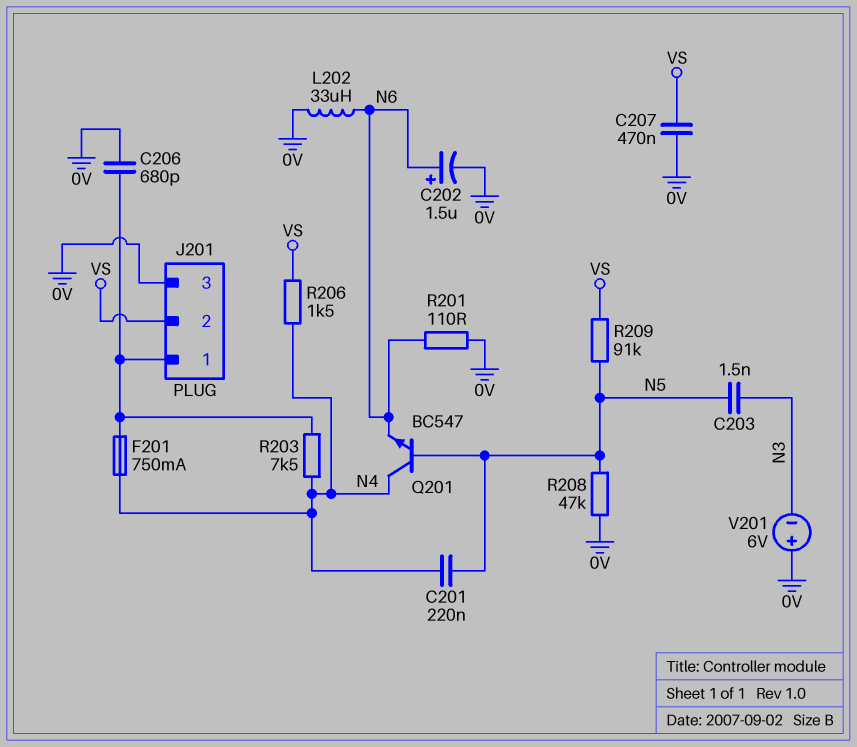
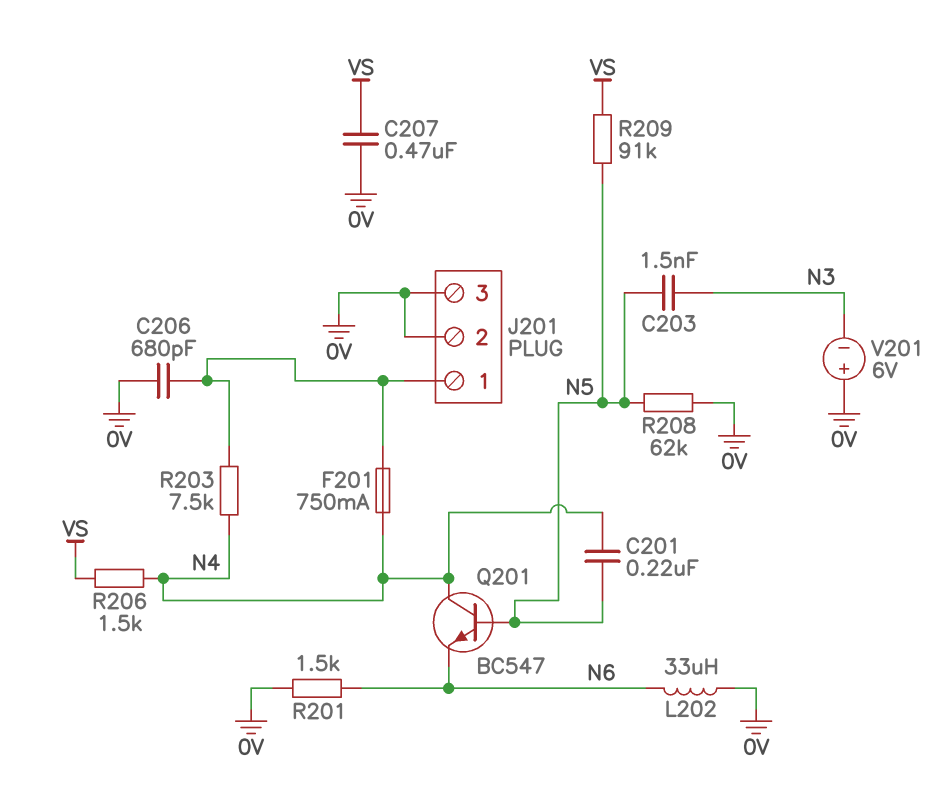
C202: 1.5uF (plus N6, minus 0V) -> none
J201 pin 2: VS -> 0V
R201: 110 (0V, N6) -> 1.5k (0V, N6)
R208: 47k (0V, N5) -> 62k (0V, N5)

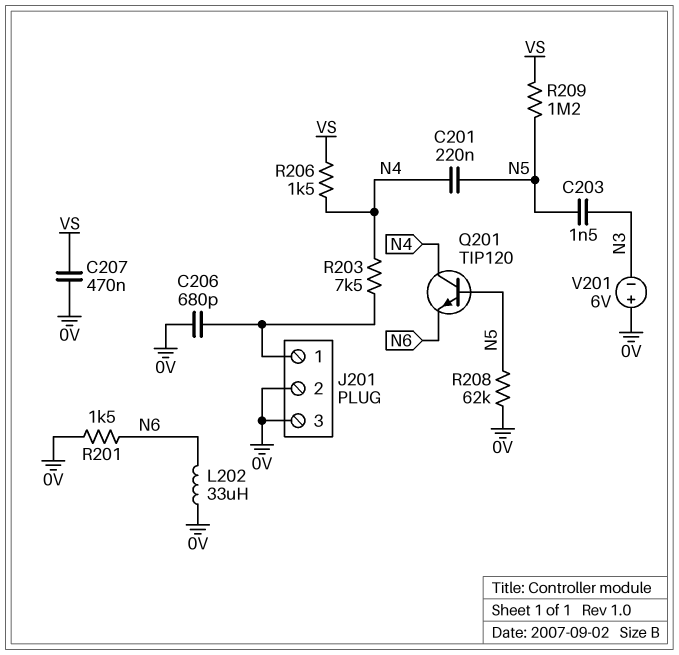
F201: 750mA (J201/1, N4) -> none
Q201: NPN BC547 (B N5, C N4, E N6) -> NPN TIP120 (B N5, C N4, E N6)
R209: 91k (N5, VS) -> 1.2M (N5, VS)

